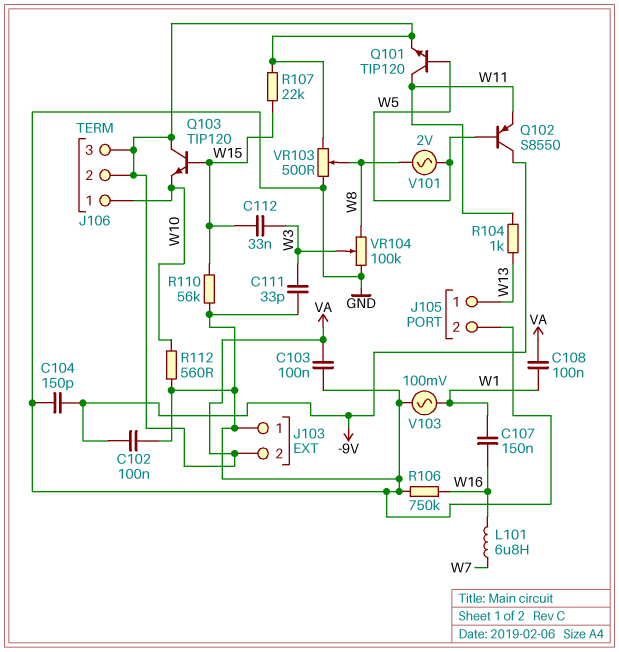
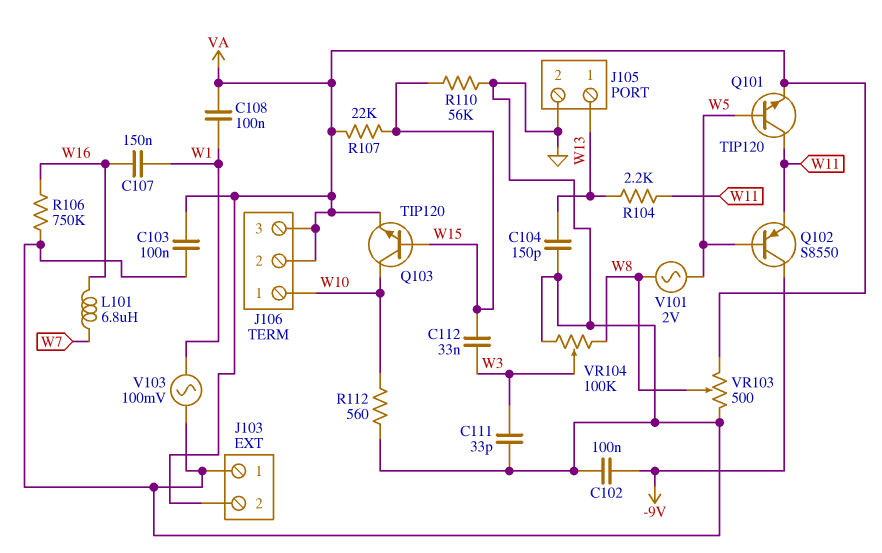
C104: 150pF (-9V, GND) -> 150pF (GND, W13)
Q103: NPN TIP120 (B W15, C VA, E W10) -> NPN TIP120 (B W15, C W10, E VA)
R104: 1k (W11, W13) -> 2.2k (W11, W13)

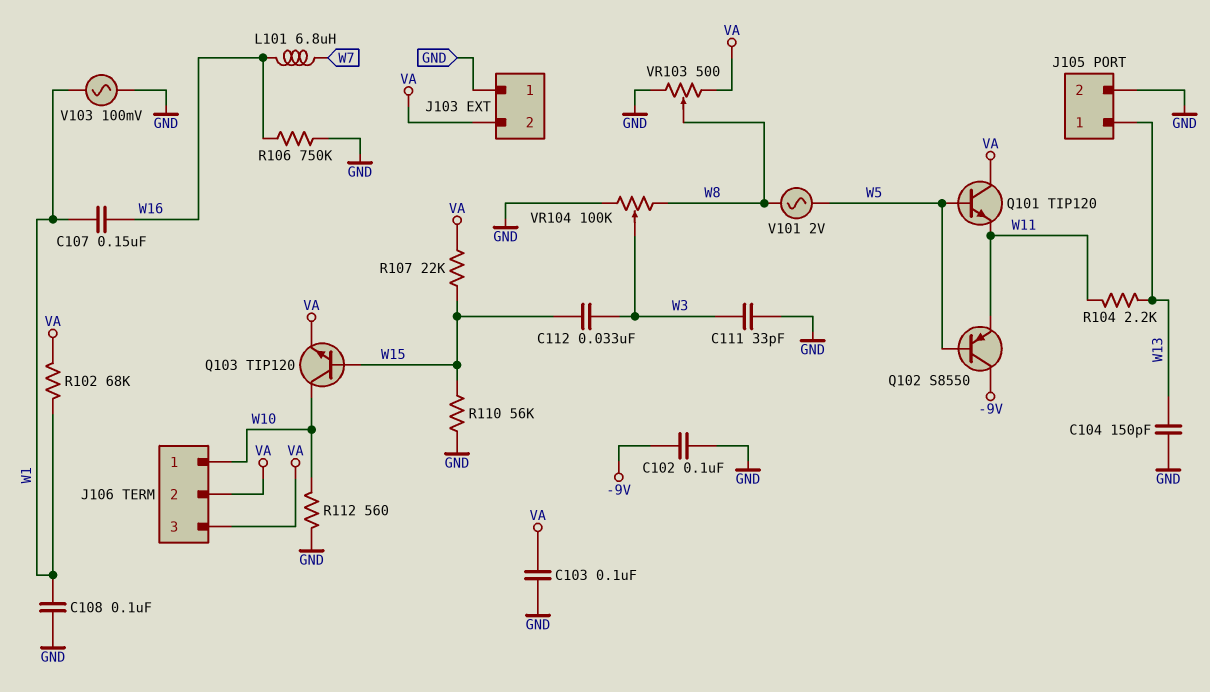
C108: 100nF (VA, W1) -> 100nF (GND, W1)
Q101: NPN TIP120 (B W5, C W11, E VA) -> NPN TIP120 (B W5, C VA, E W11)
R102: none -> 68k (VA, W1)

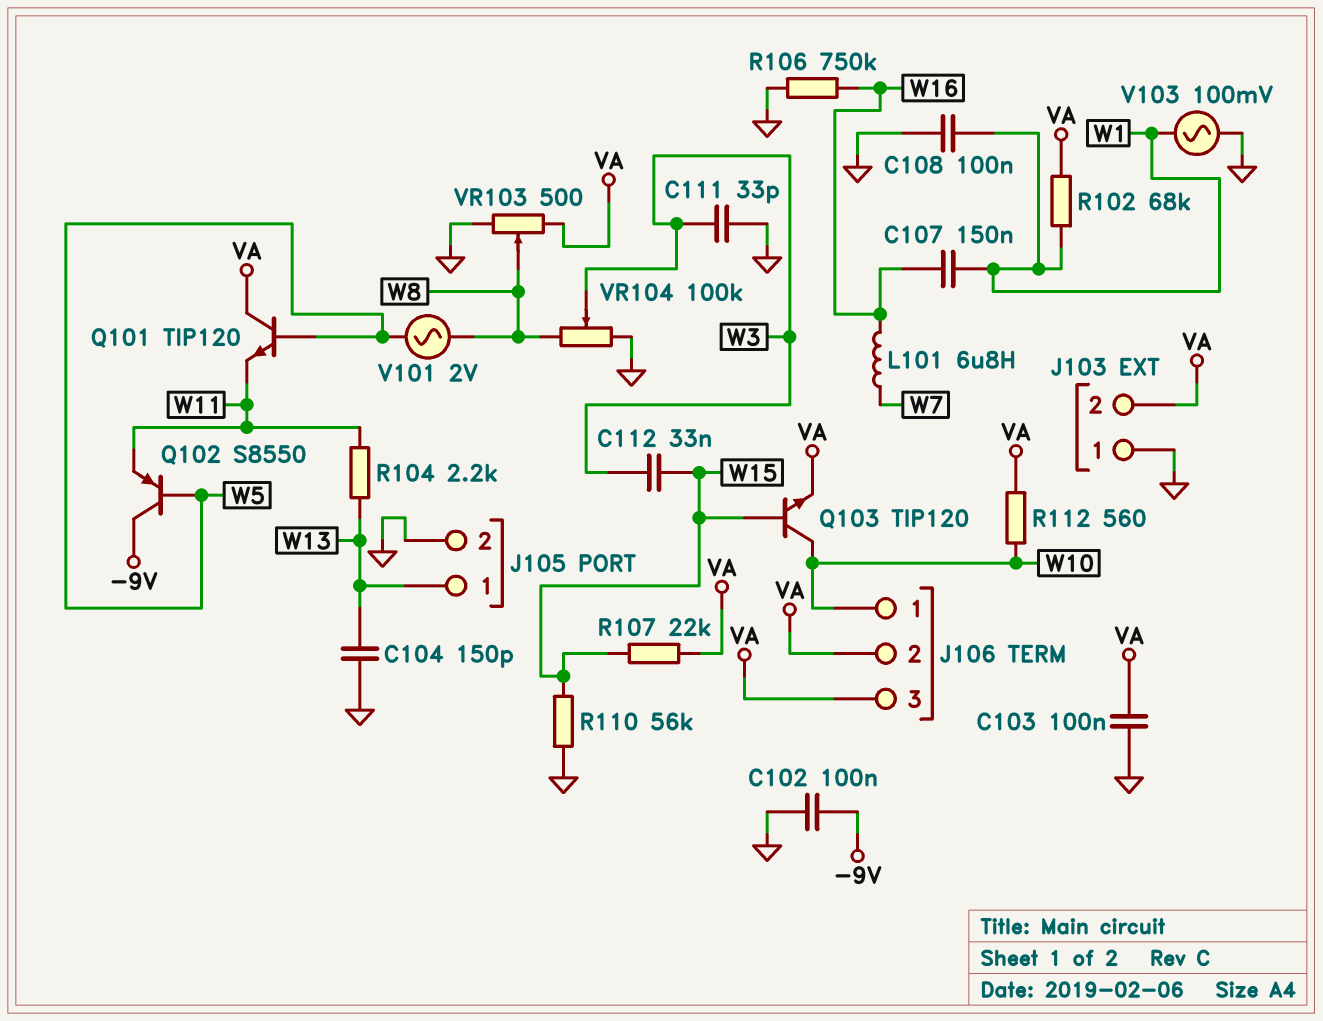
R112: 560 (GND, W10) -> 560 (VA, W10)

